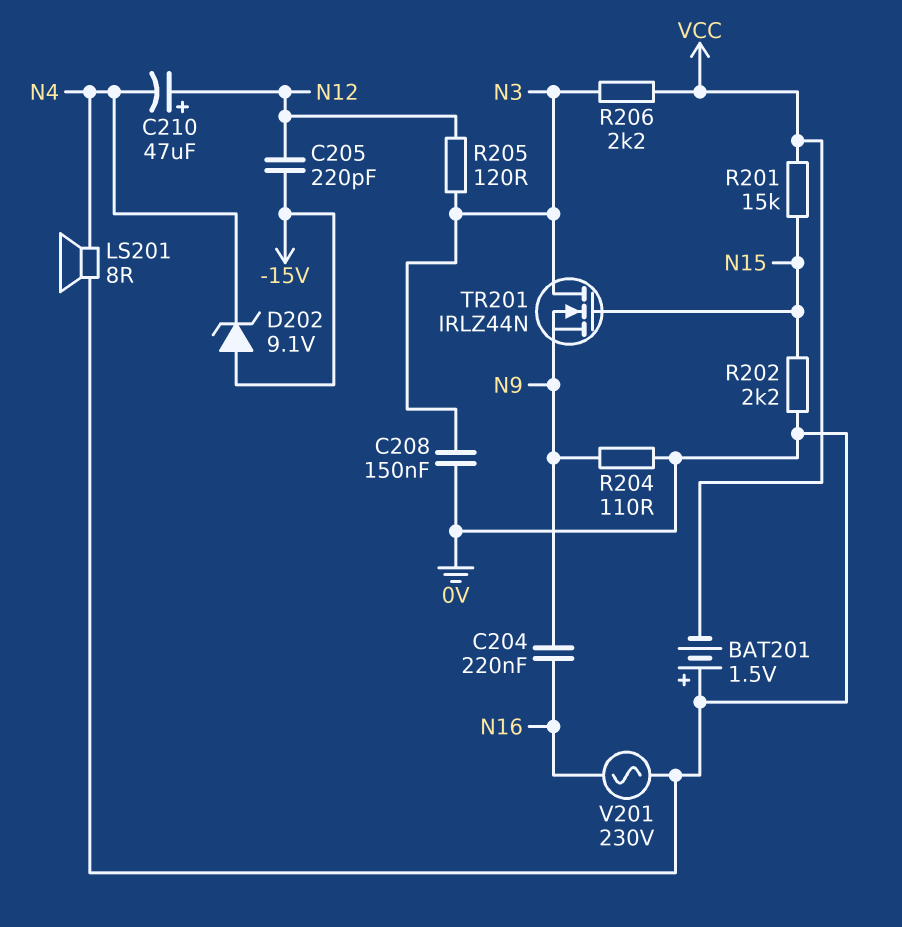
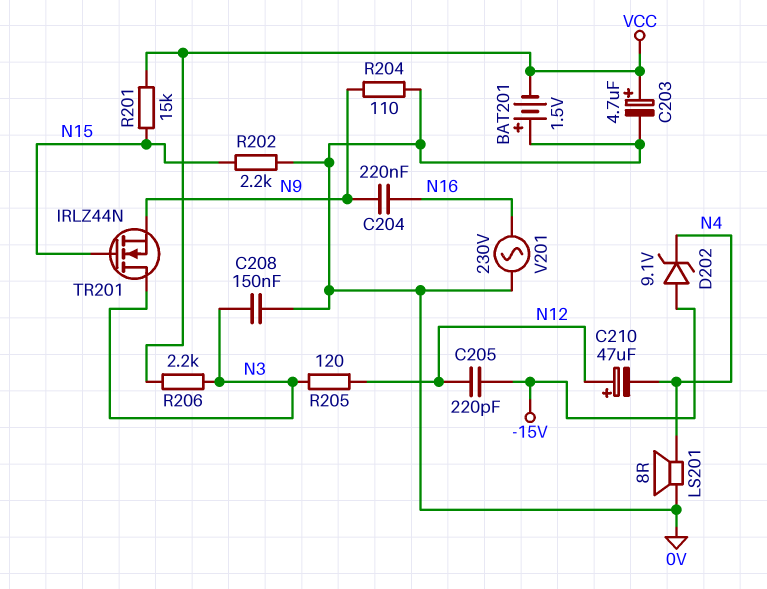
C203: none -> 4.7uF (plus VCC, minus 0V)

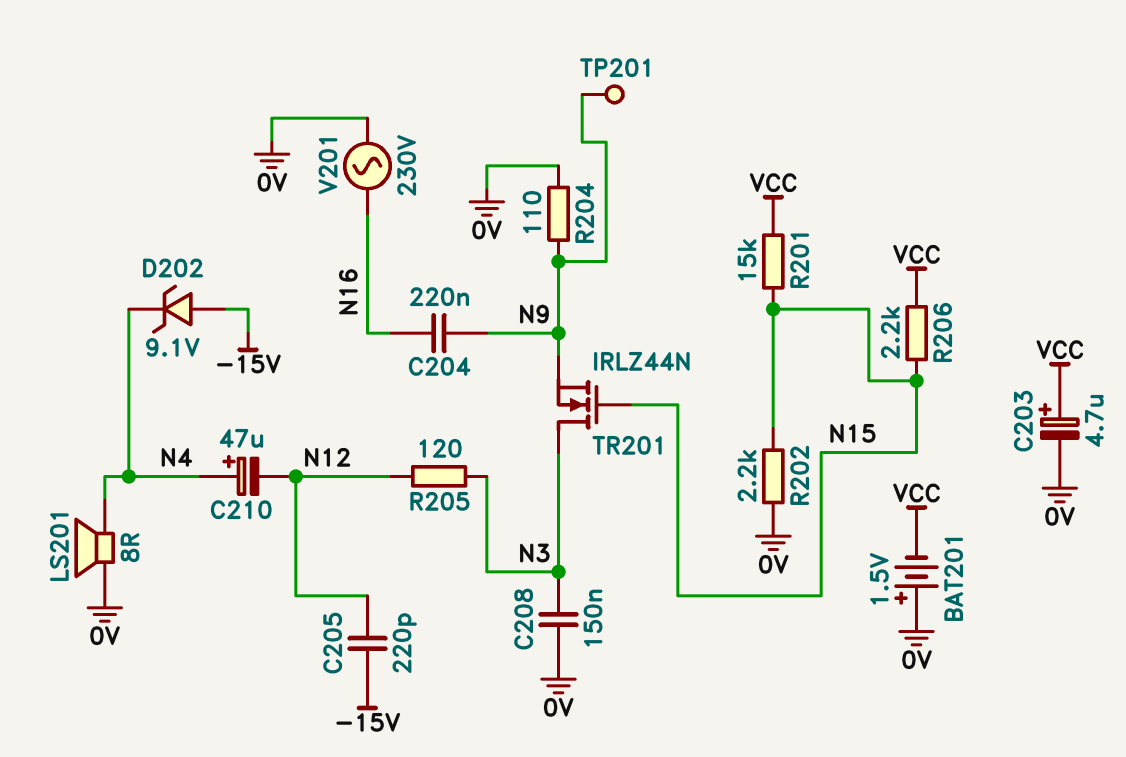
C210: 47uF (plus N12, minus N4) -> 47uF (plus N4, minus N12)
R206: 2.2k (N3, VCC) -> 2.2k (N15, VCC)
TP201: none -> test point (N9)

